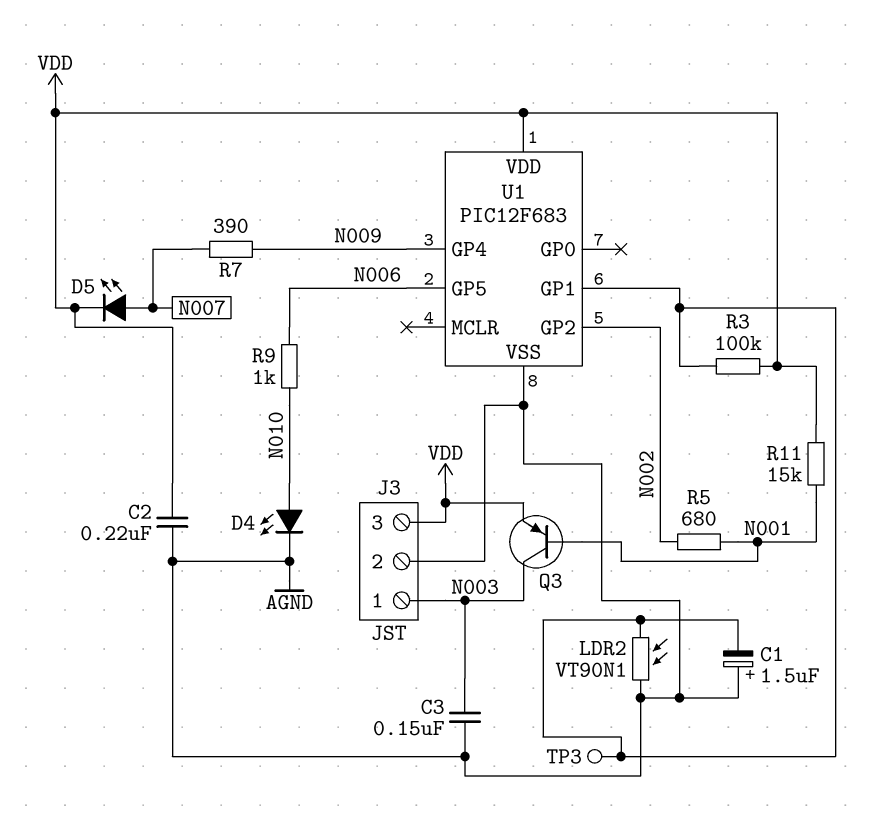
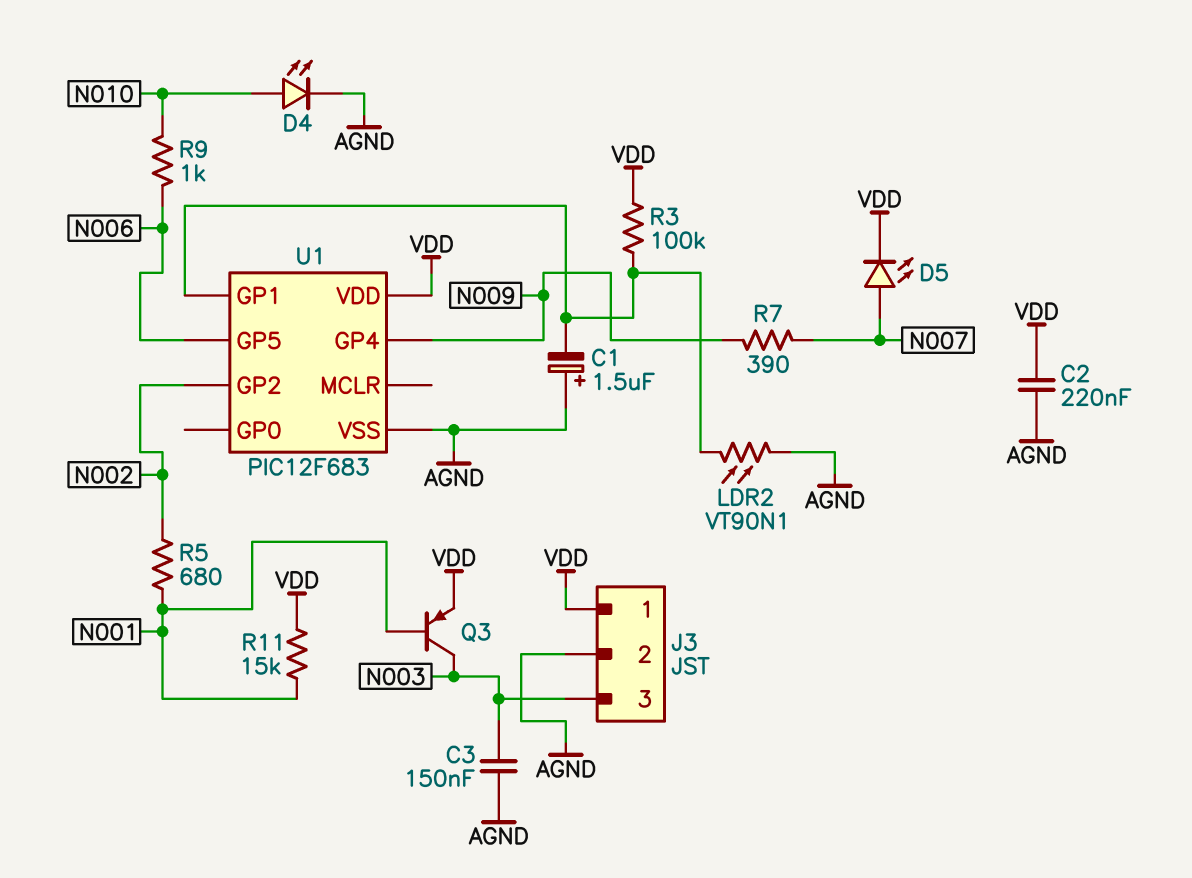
J3 pin 1: N003 -> VDD
J3 pin 3: VDD -> N003
TP3: test point (U1/GP1) -> none

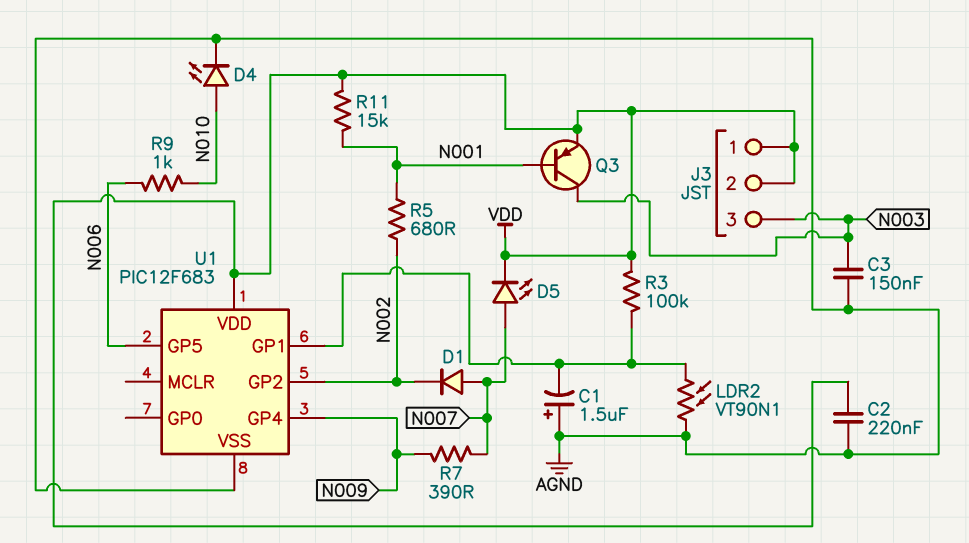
D1: none -> diode (A N007, K N002)
J3 pin 2: AGND -> VDD

